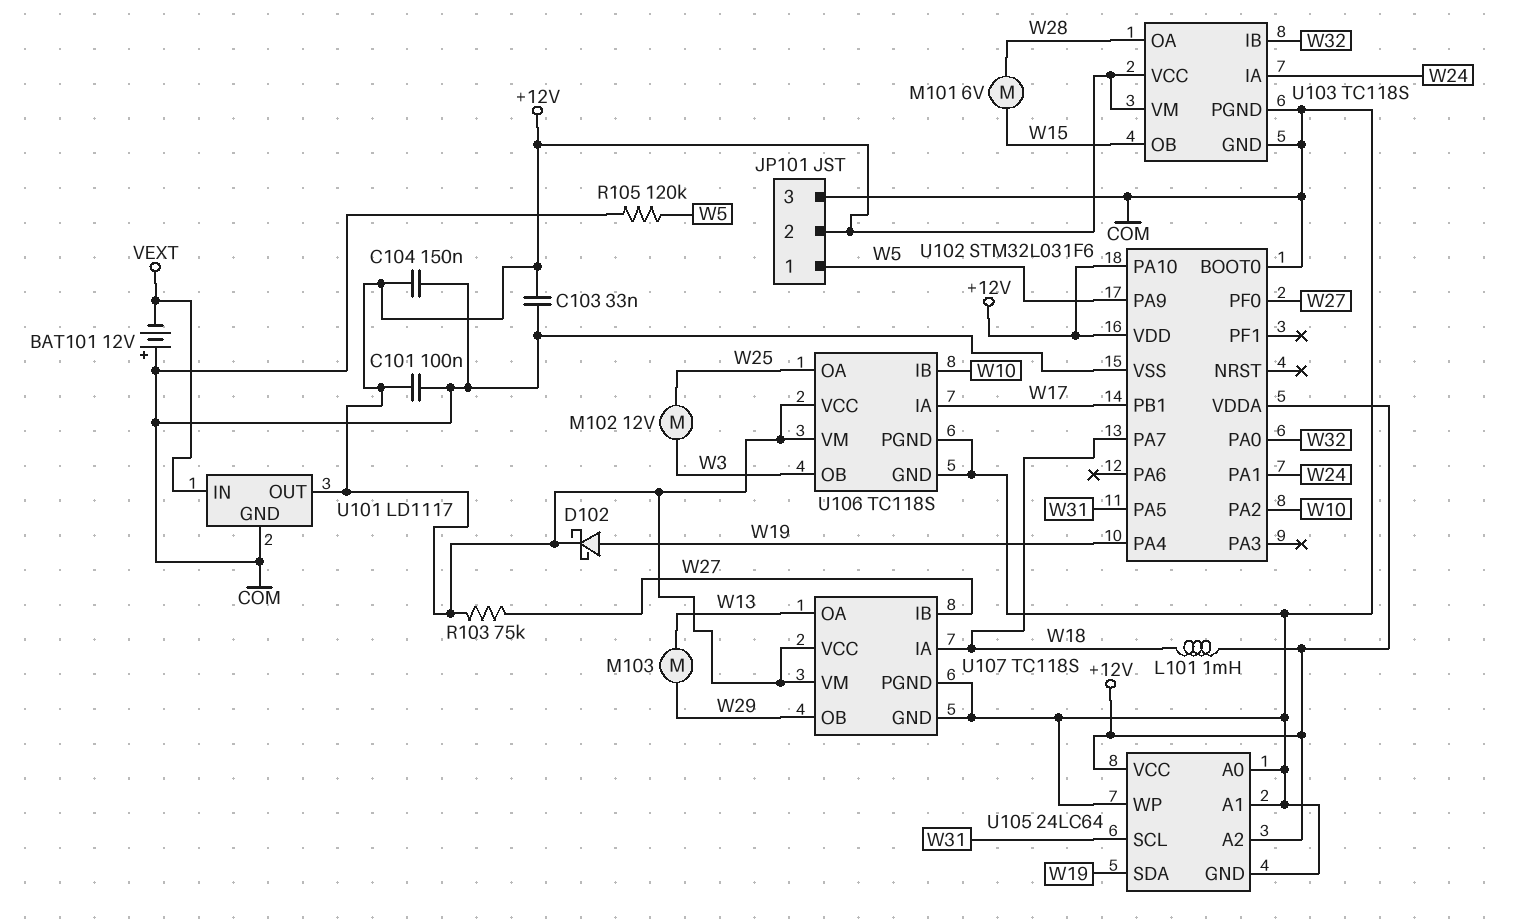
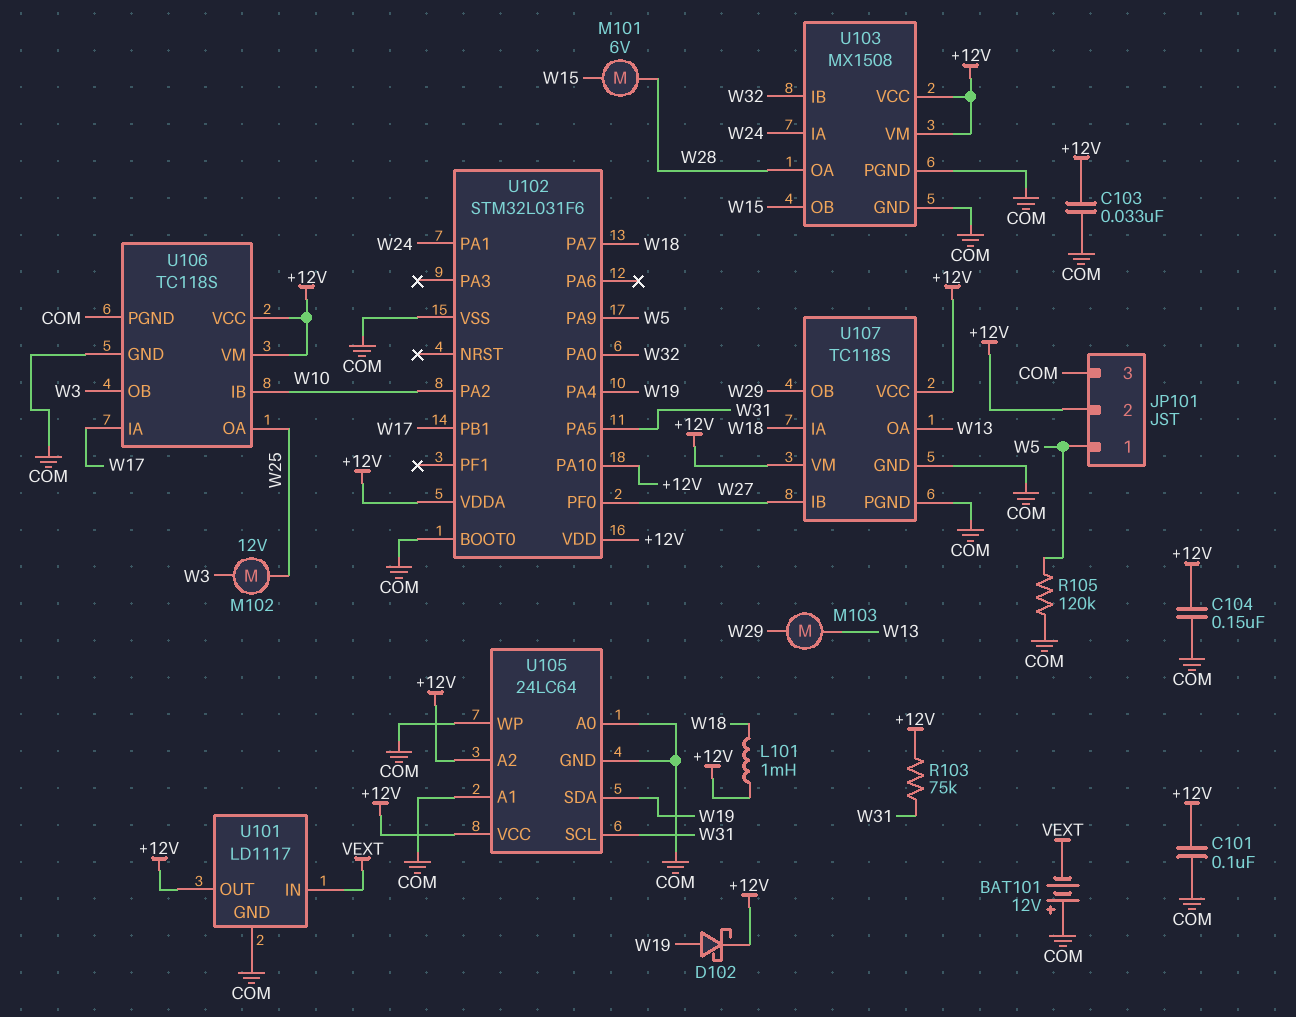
R103: 75k (+12V, W27) -> 75k (+12V, W31)
U103: TC118S -> MX1508

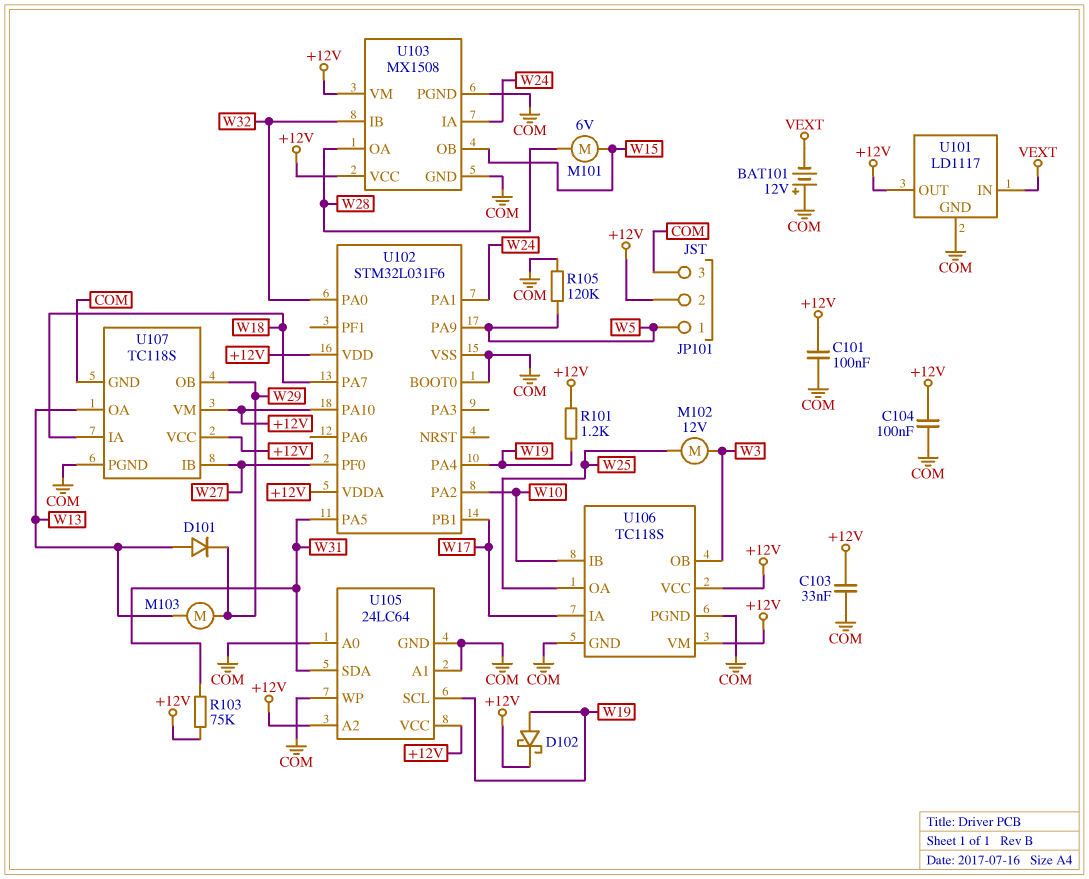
C104: 150nF (+12V, COM) -> 100nF (+12V, COM)
D101: none -> diode (A W13, K W29)
L101: 1mH (+12V, W18) -> none
R101: none -> 1.2k (+12V, W19)
U105 pin SCL: W31 -> W19
U105 pin SDA: W19 -> W31

